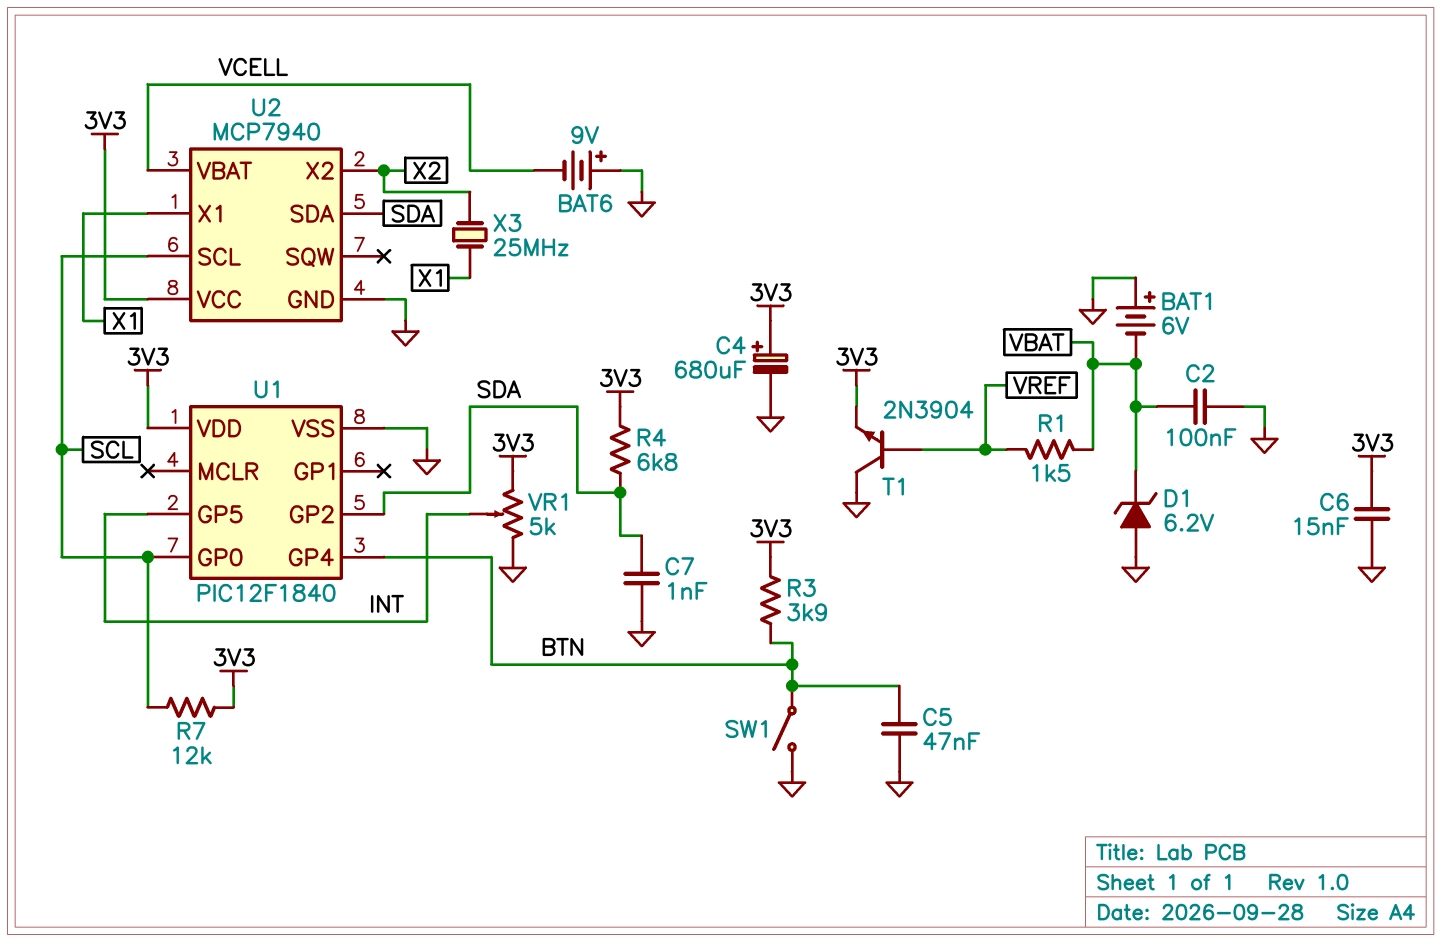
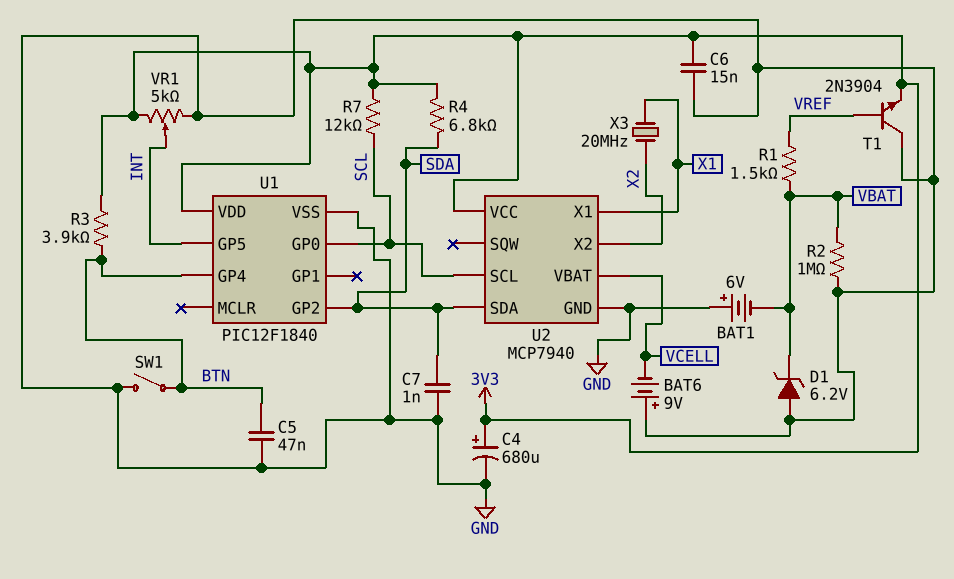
C2: 100nF (GND, VBAT) -> none
R2: none -> 1M (GND, VBAT)
X3: 25MHz (X1, X2) -> 20MHz (X1, X2)

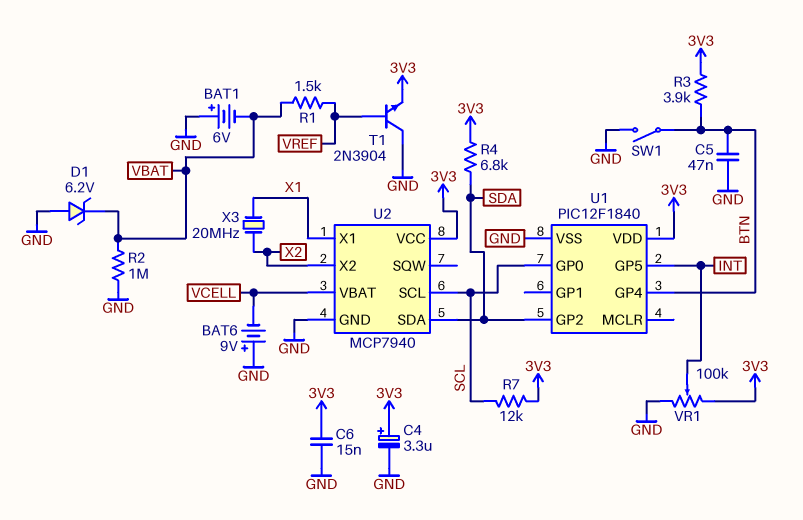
C4: 680uF (plus 3V3, minus GND) -> 3.3uF (plus 3V3, minus GND)
C7: 1nF (GND, SDA) -> none
VR1: 5k (3V3, GND, wiper INT) -> 100k (3V3, GND, wiper INT)

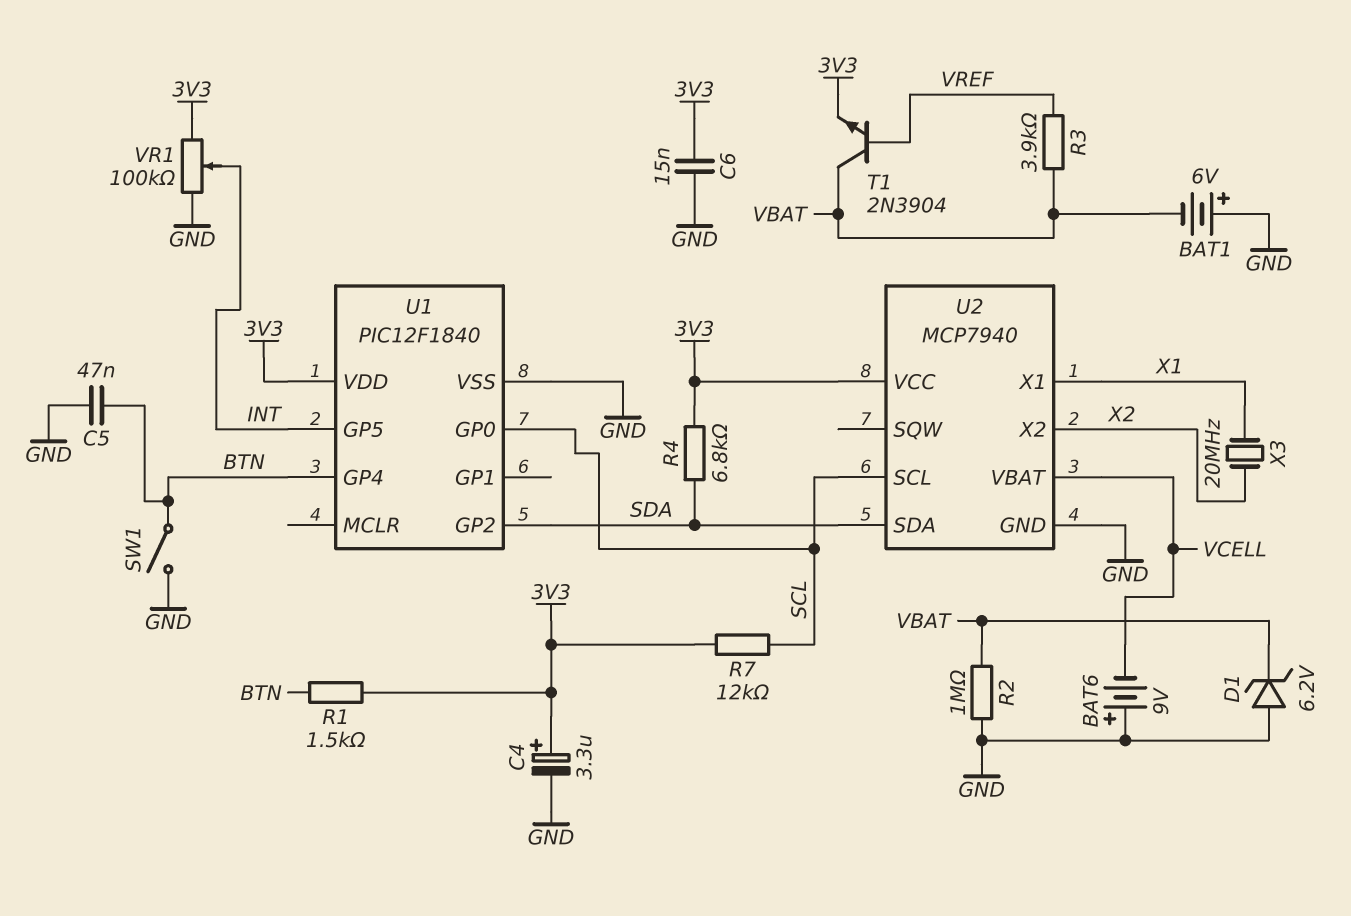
R1: 1.5k (VBAT, VREF) -> 1.5k (3V3, BTN)
R3: 3.9k (3V3, BTN) -> 3.9k (VBAT, VREF)
T1: NPN 2N3904 (B VREF, C GND, E 3V3) -> NPN 2N3904 (B VREF, C VBAT, E 3V3)

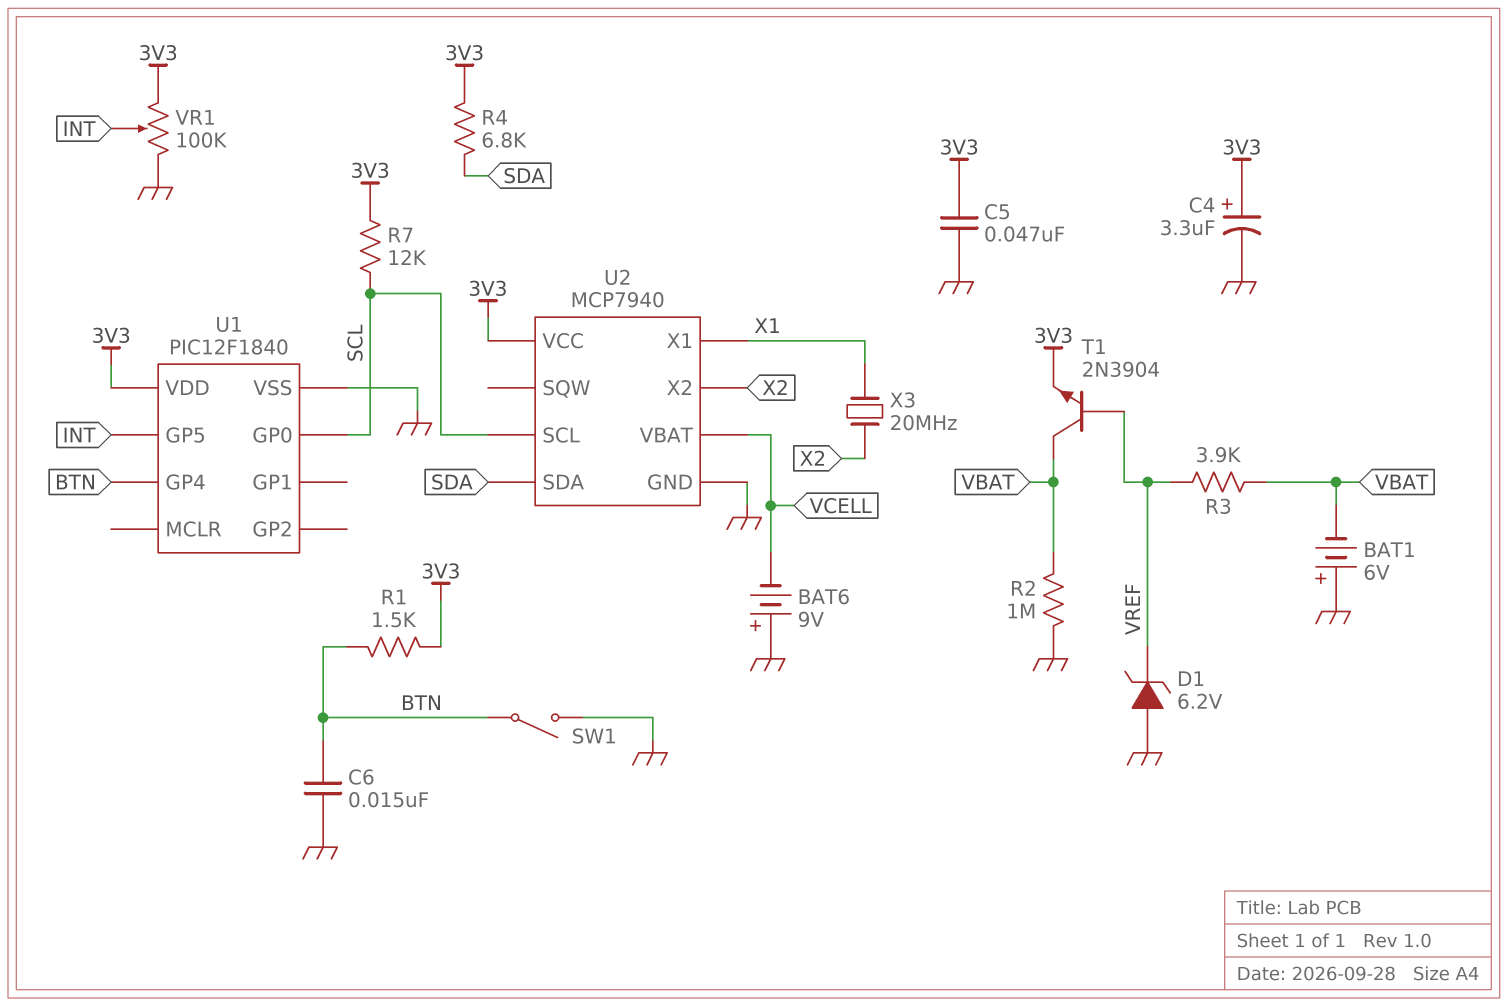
C5: 47nF (BTN, GND) -> 47nF (3V3, GND)
C6: 15nF (3V3, GND) -> 15nF (BTN, GND)
D1: zener 6.2V (A GND, K VBAT) -> zener 6.2V (A GND, K VREF)
U1 pin GP2: SDA -> none

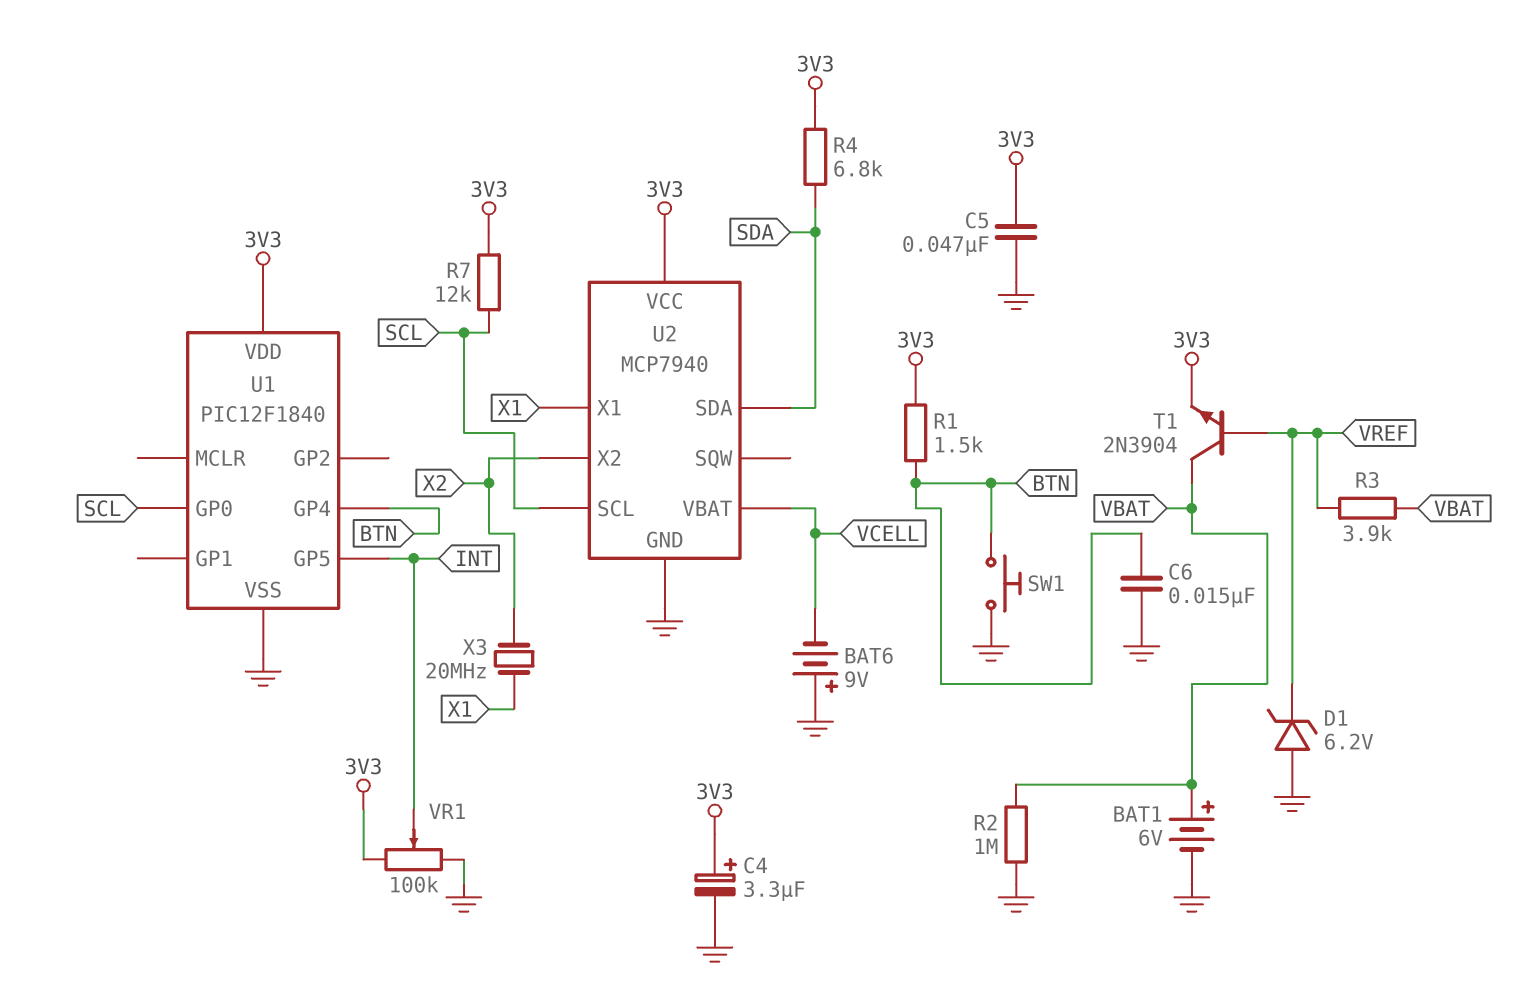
BAT1: 6V (plus GND, minus VBAT) -> 6V (plus VBAT, minus GND)
SW1: switch (BTN, GND) -> button (BTN, GND)

